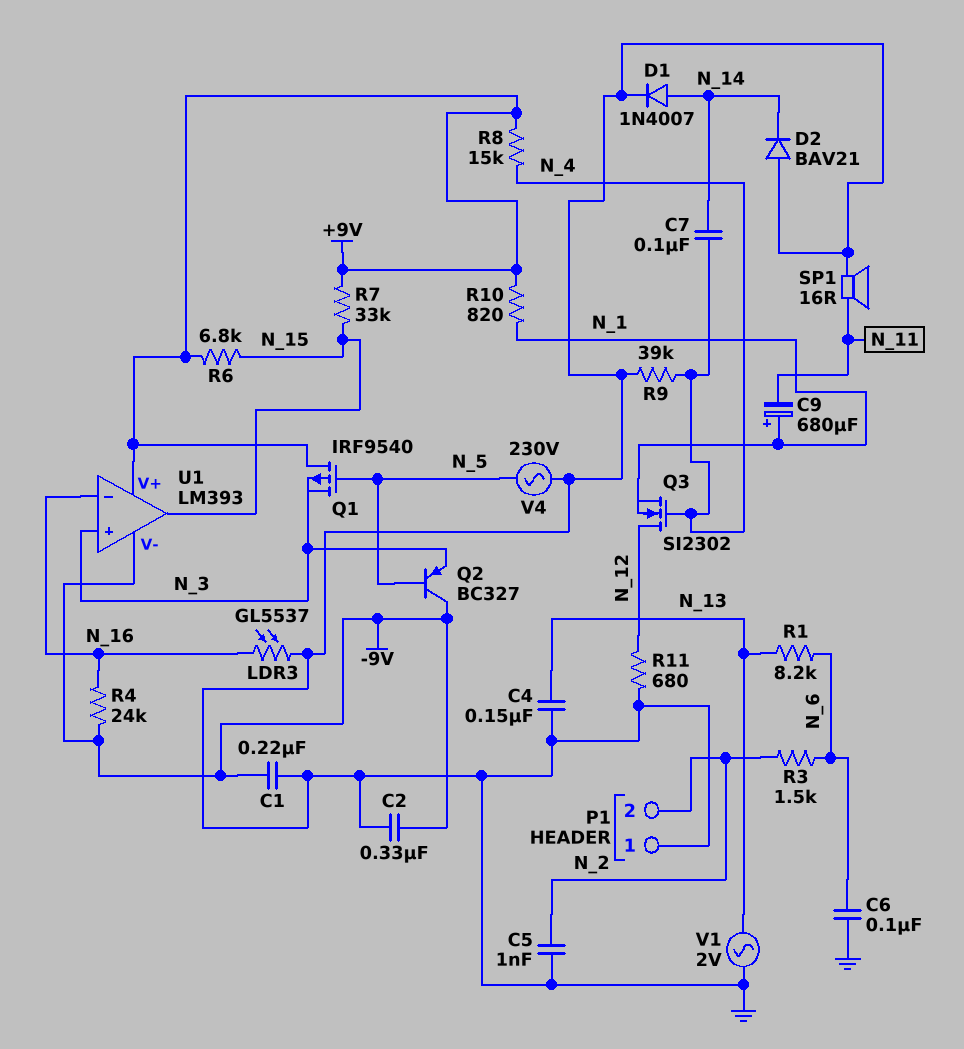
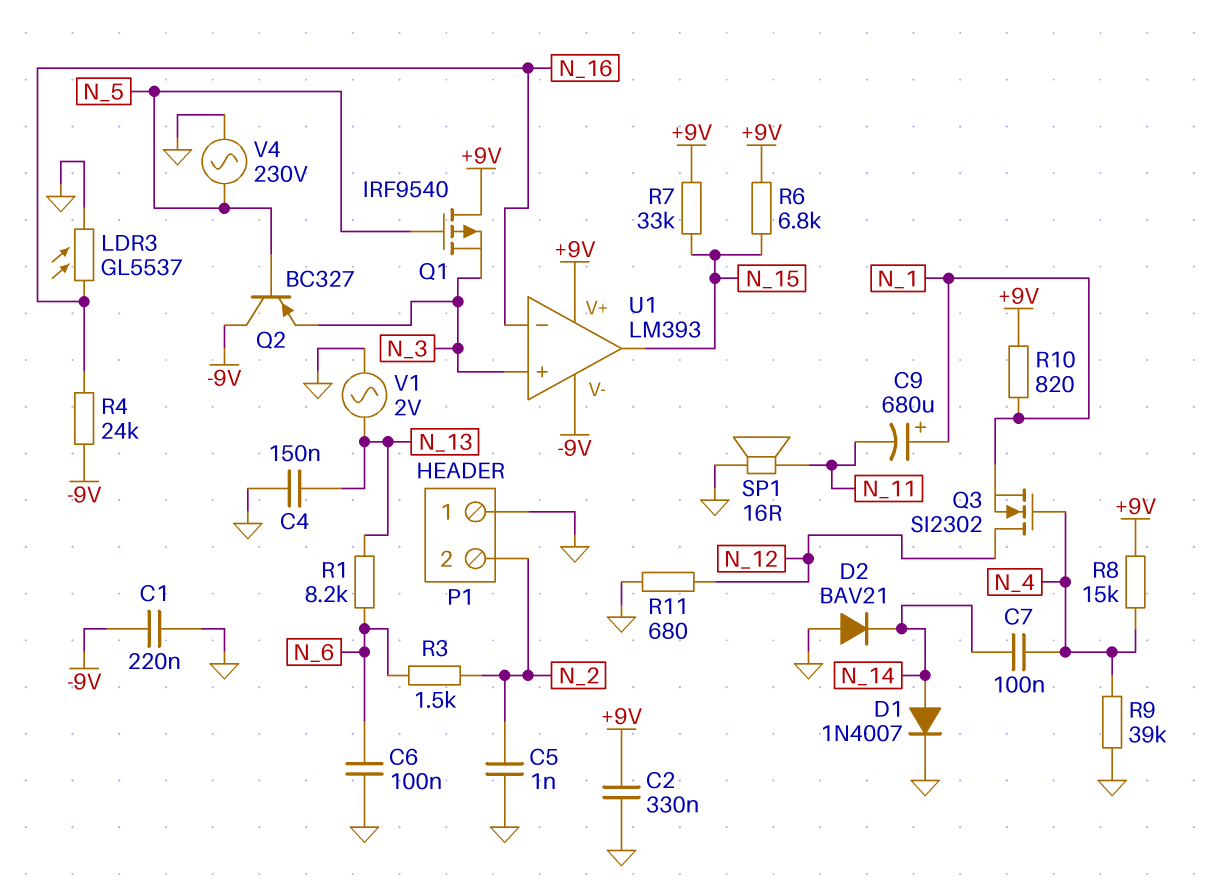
C2: 330nF (-9V, GND) -> 330nF (+9V, GND)

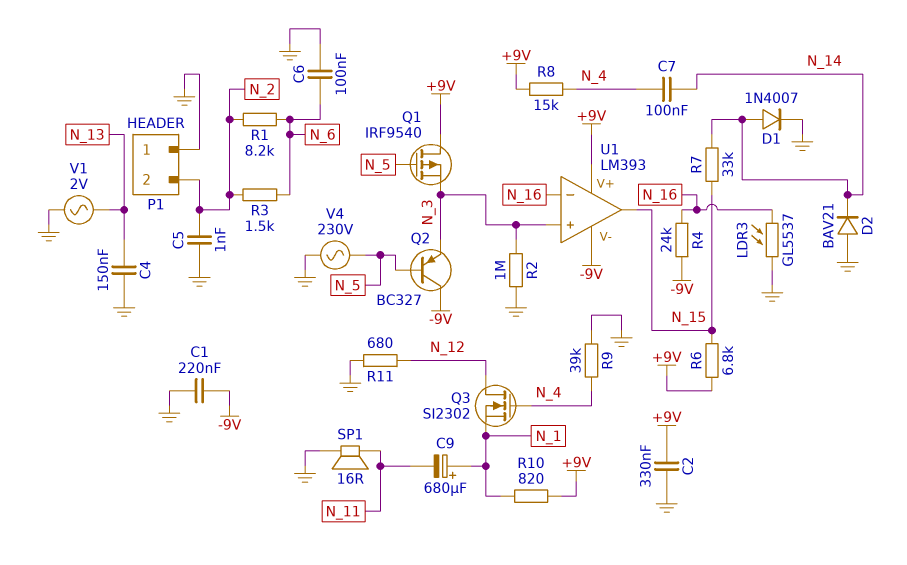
R1: 8.2k (N_6, N_13) -> 8.2k (N_2, N_6)
R2: none -> 1M (GND, N_3)
R7: 33k (+9V, N_15) -> 33k (N_14, N_15)

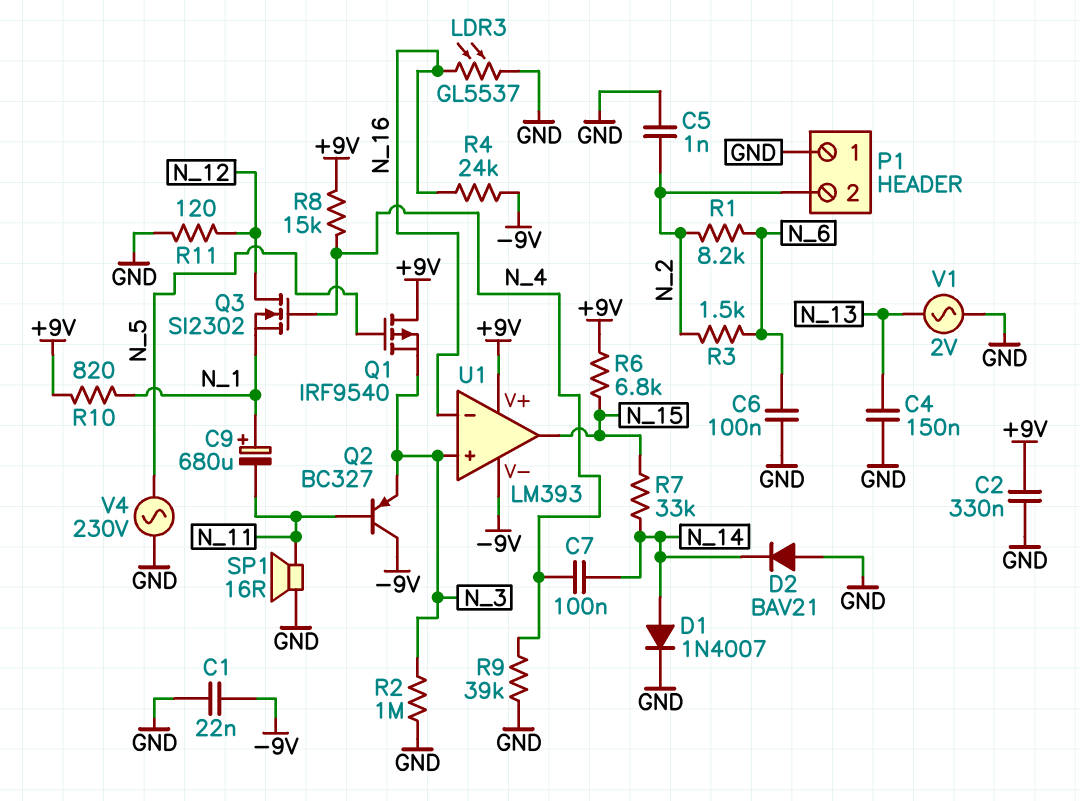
C1: 220nF (-9V, GND) -> 22nF (-9V, GND)
Q2: PNP BC327 (B N_5, C -9V, E N_3) -> PNP BC327 (B N_11, C -9V, E N_3)
R11: 680 (GND, N_12) -> 120 (GND, N_12)

